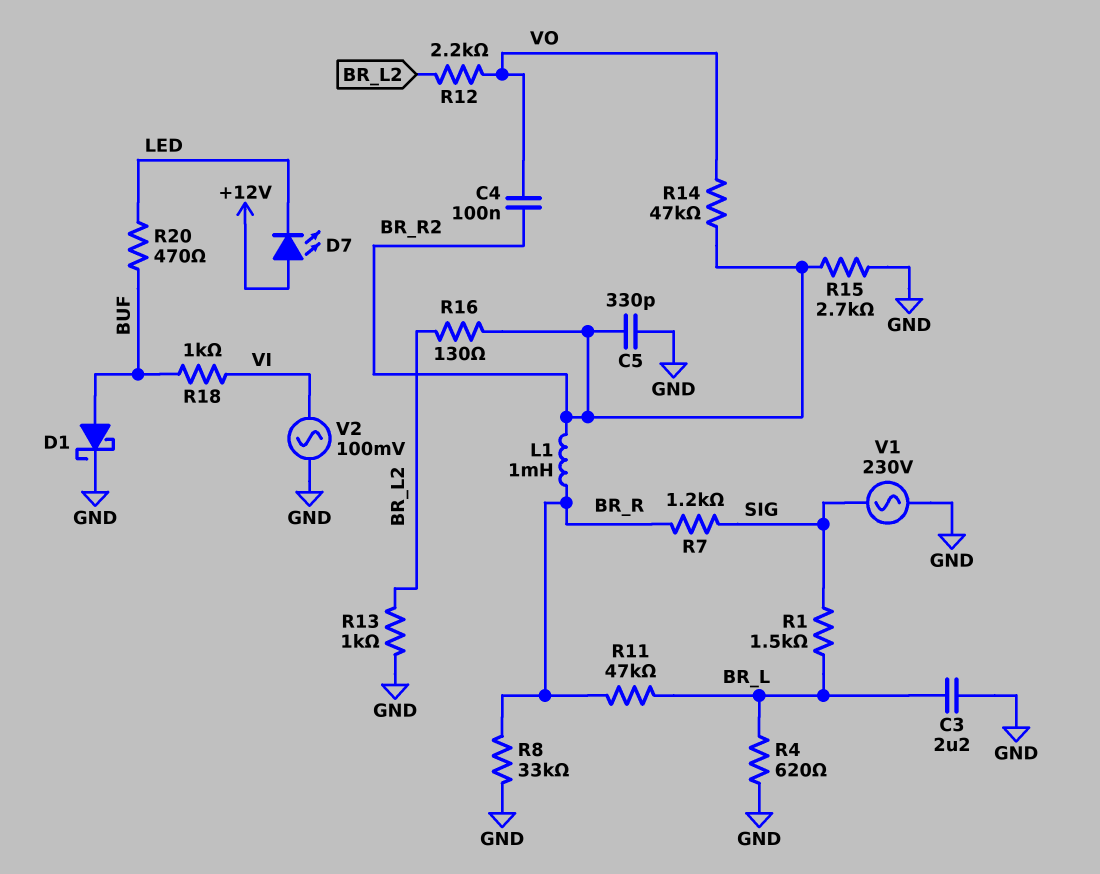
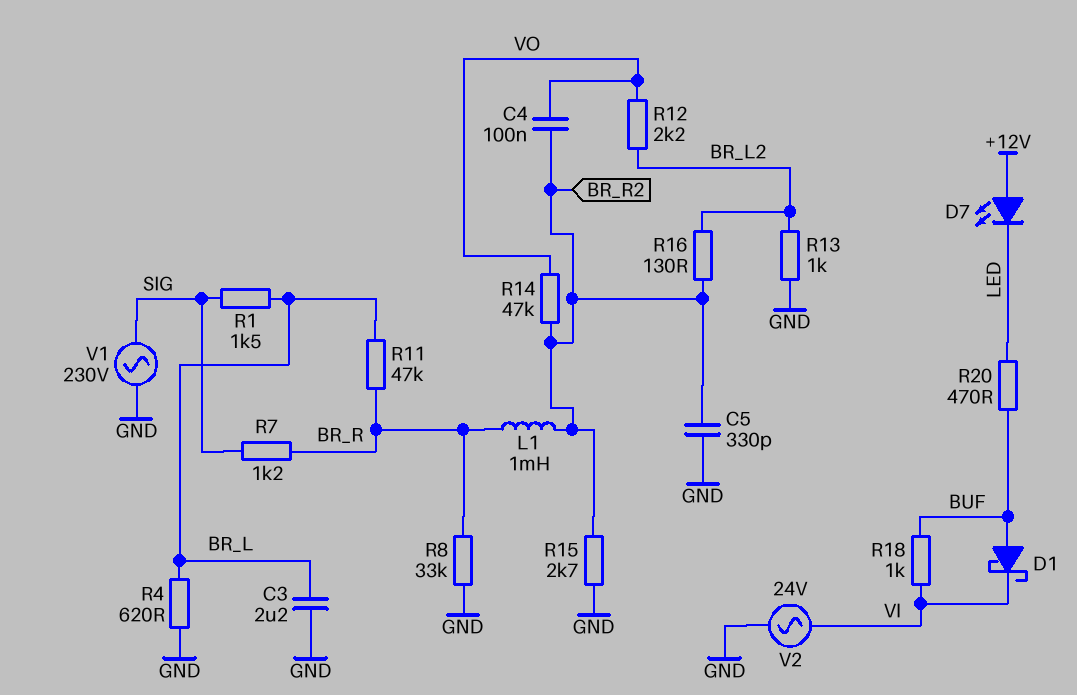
D1: schottky (A BUF, K GND) -> schottky (A BUF, K VI)
V2: AC 100mV (GND, VI) -> AC 24V (GND, VI)

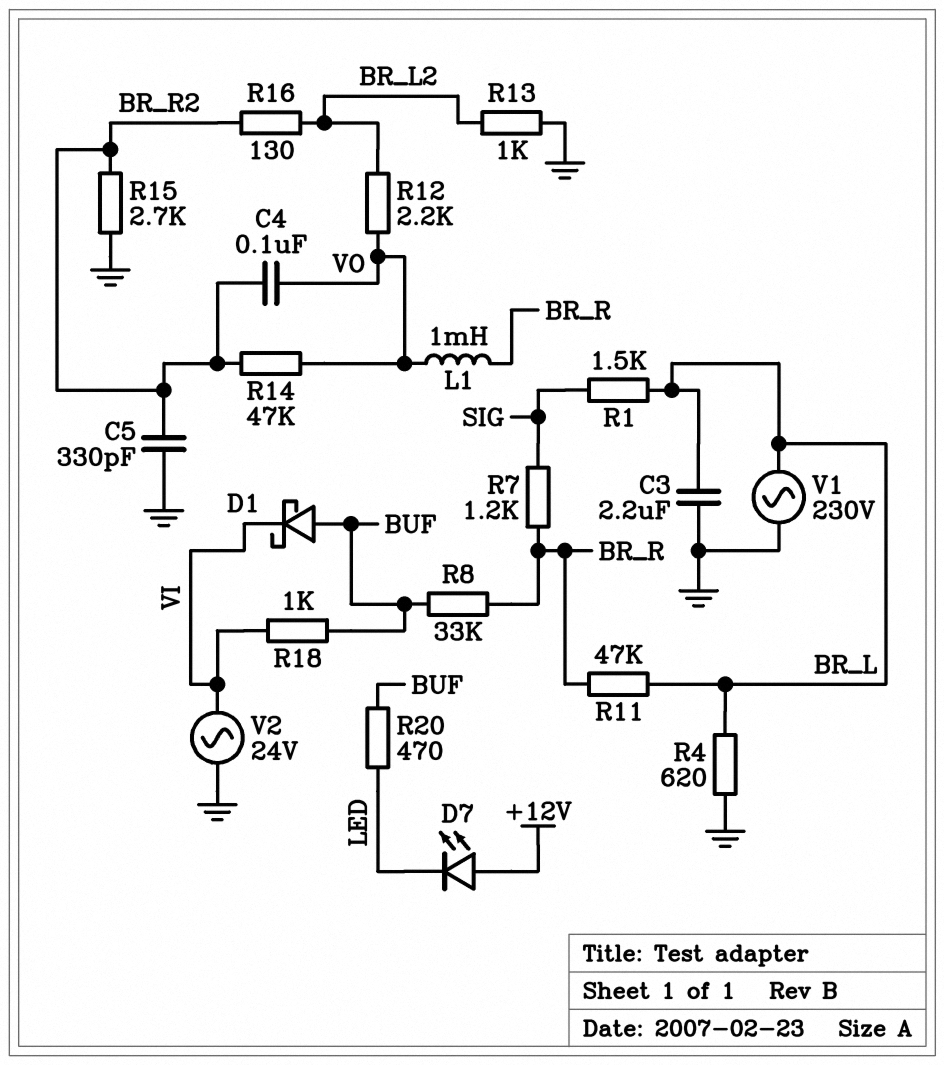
L1: 1mH (BR_R, BR_R2) -> 1mH (BR_R, VO)
R8: 33k (BR_R, GND) -> 33k (BR_R, BUF)
V1: AC 230V (GND, SIG) -> AC 230V (BR_L, GND)

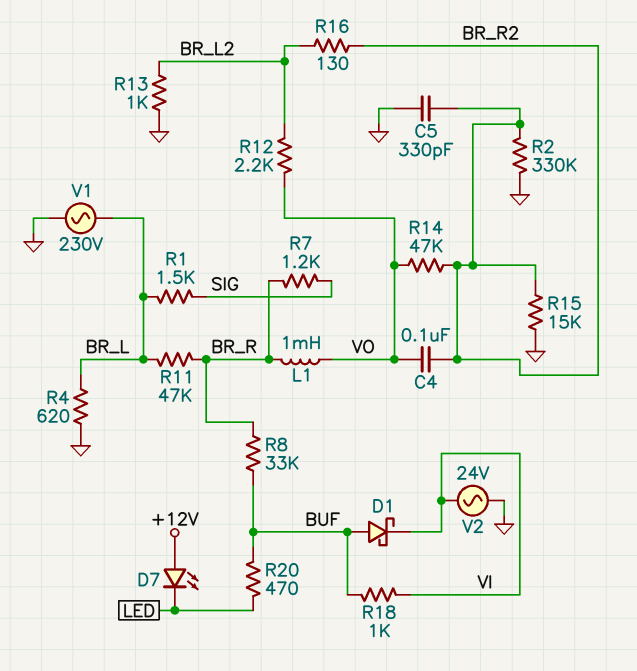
C3: 2.2uF (BR_L, GND) -> none
R2: none -> 330k (BR_R2, GND)
R15: 2.7k (BR_R2, GND) -> 15k (BR_R2, GND)

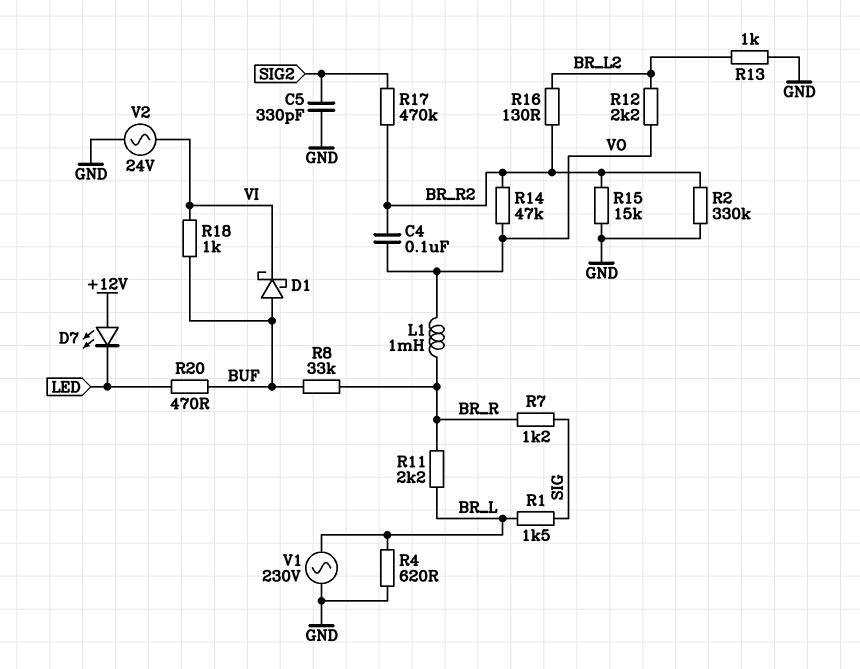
C5: 330pF (BR_R2, GND) -> 330pF (GND, SIG2)
R11: 47k (BR_L, BR_R) -> 2.2k (BR_L, BR_R)
R17: none -> 470k (BR_R2, SIG2)

